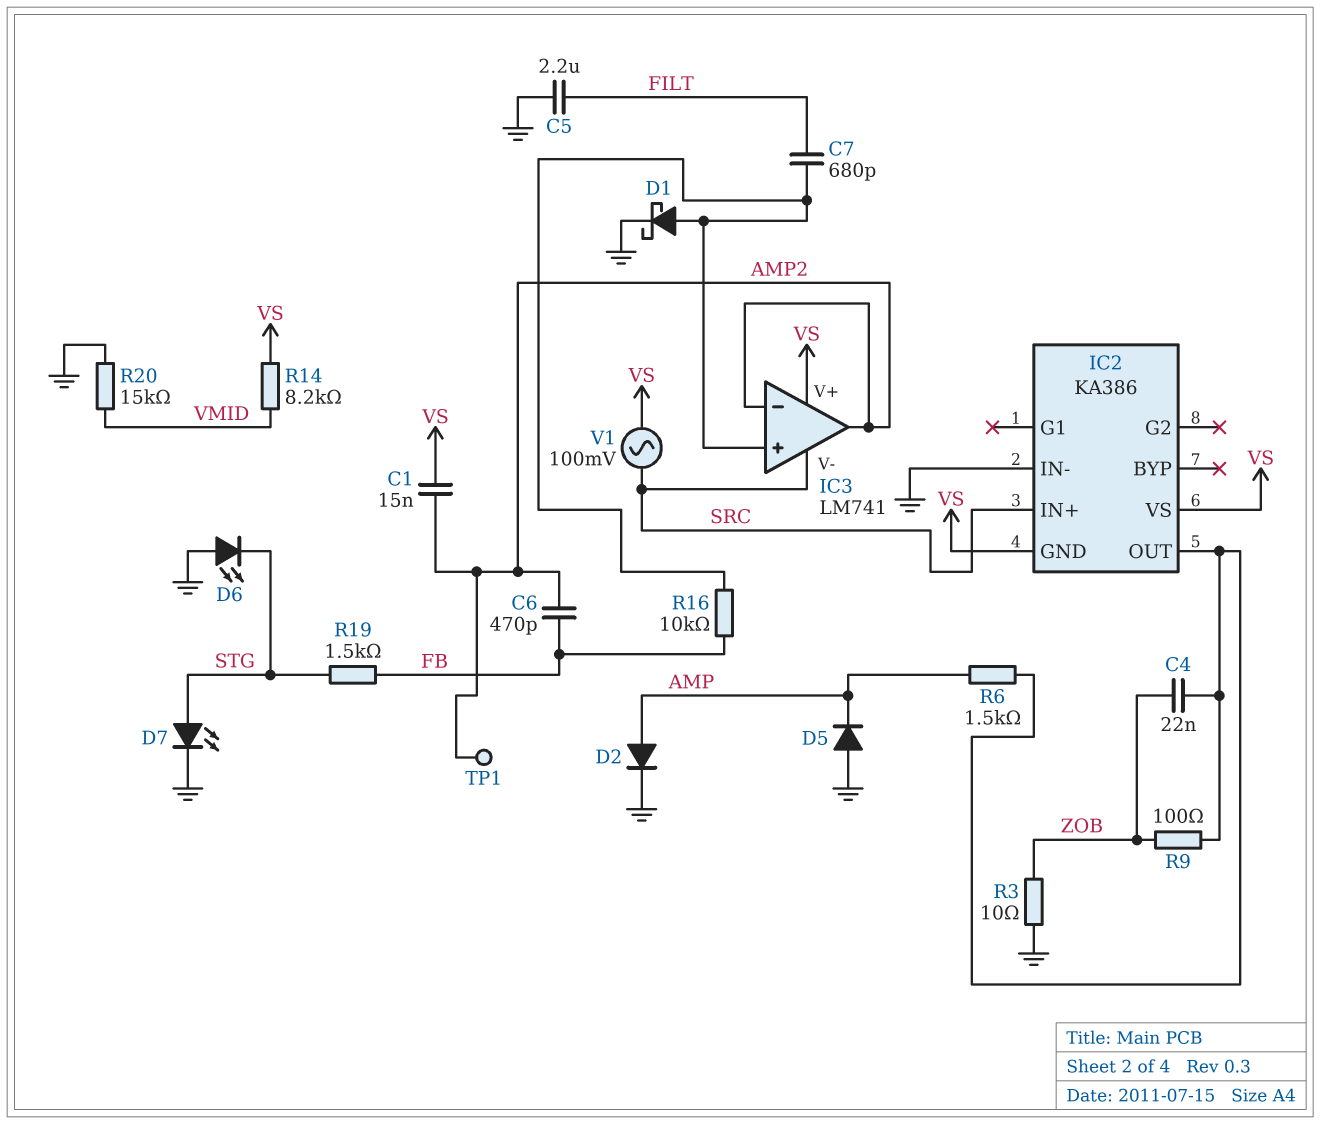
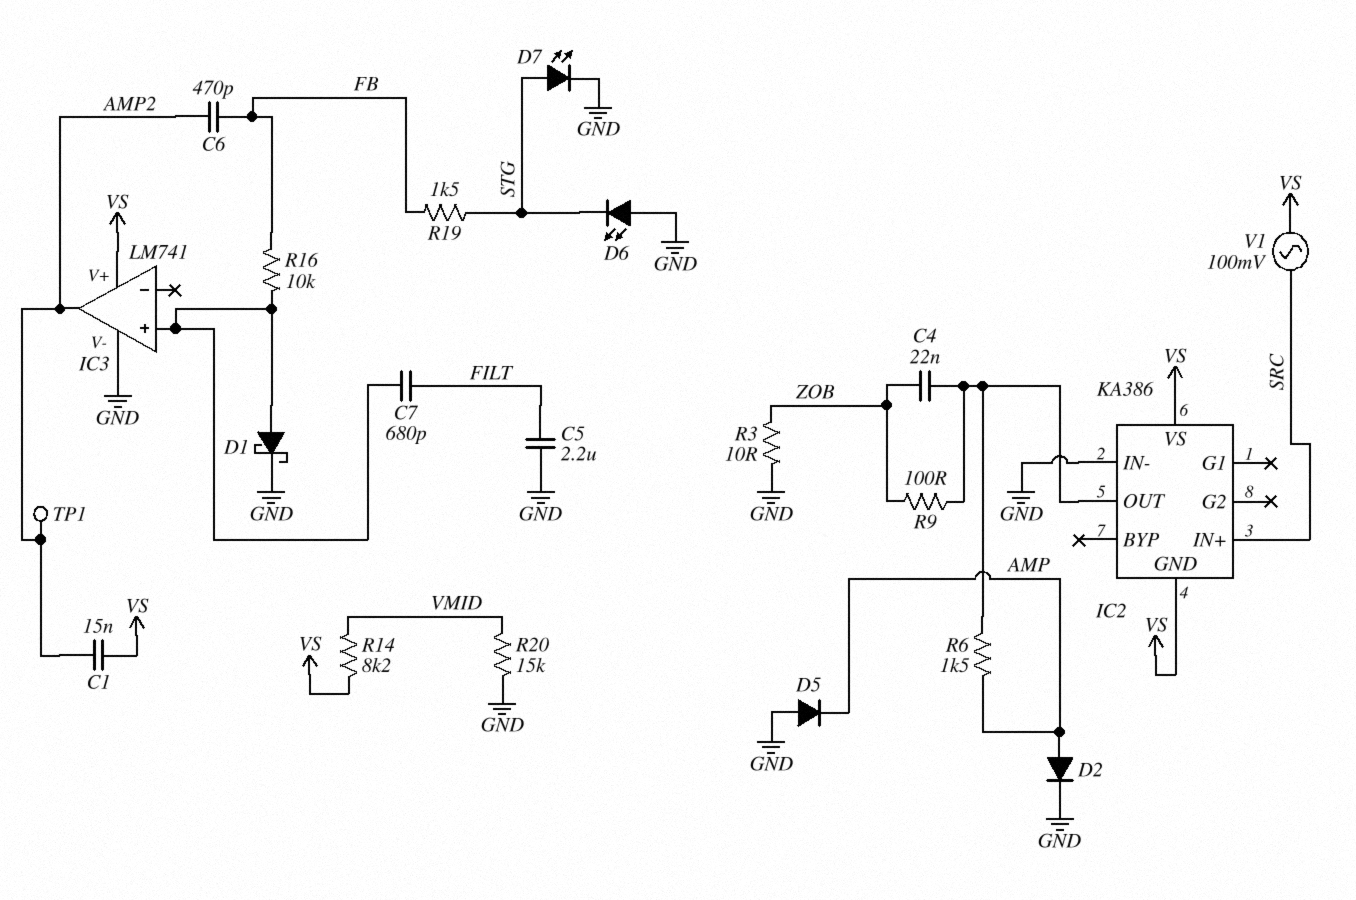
IC3 pin V-: SRC -> GND
IC3 pin in-: AMP2 -> none

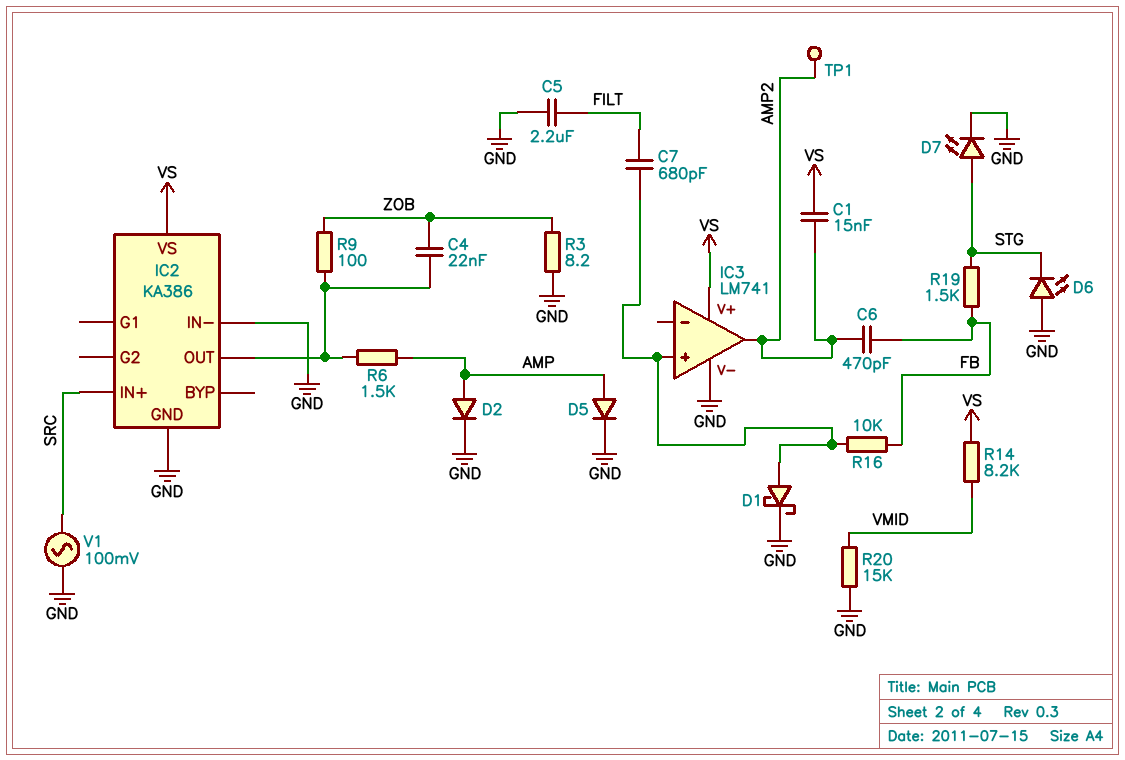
D5: diode (A GND, K AMP) -> diode (A AMP, K GND)
IC2 pin GND: VS -> GND
R3: 10 (GND, ZOB) -> 8.2 (GND, ZOB)
V1: AC 100mV (SRC, VS) -> AC 100mV (GND, SRC)

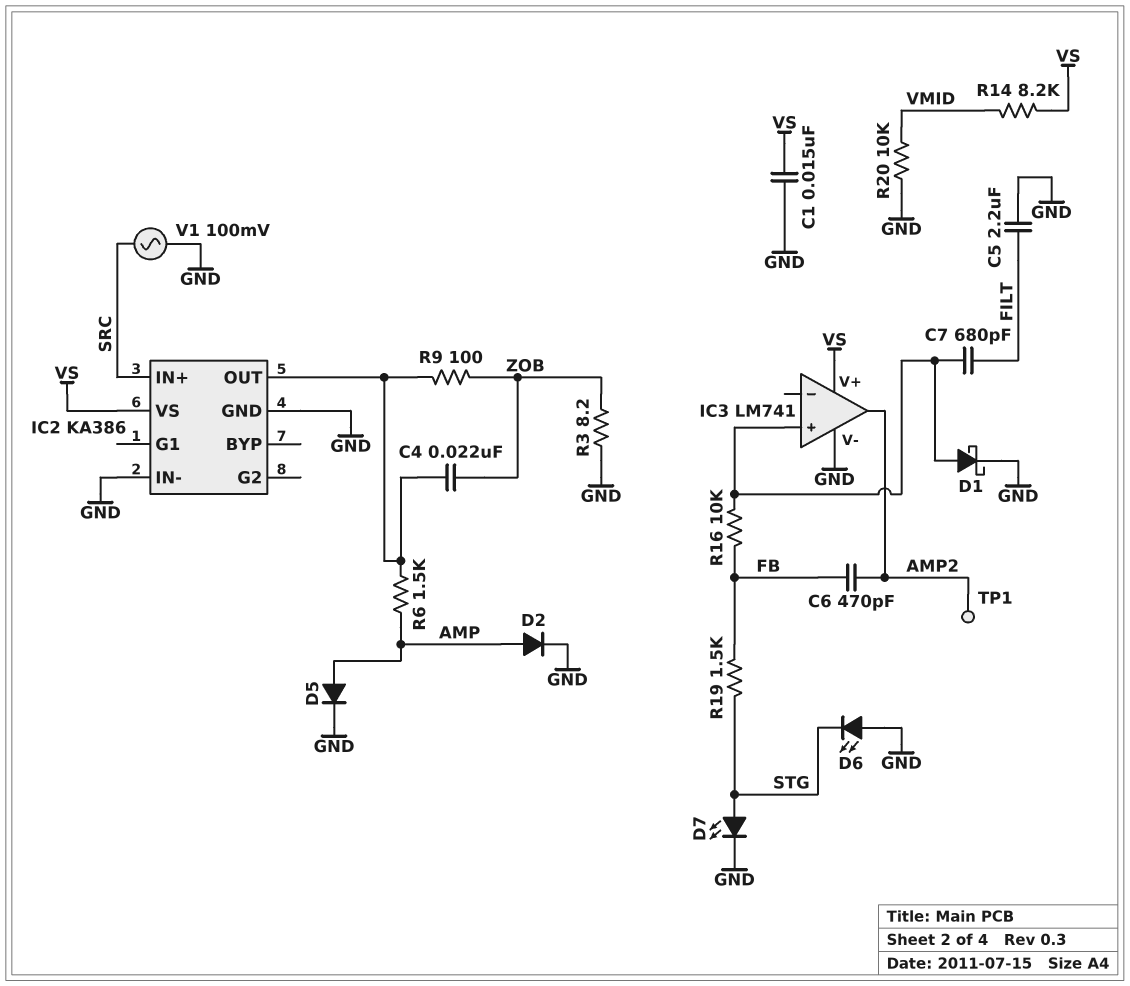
C1: 15nF (AMP2, VS) -> 15nF (GND, VS)
R20: 15k (GND, VMID) -> 10k (GND, VMID)

